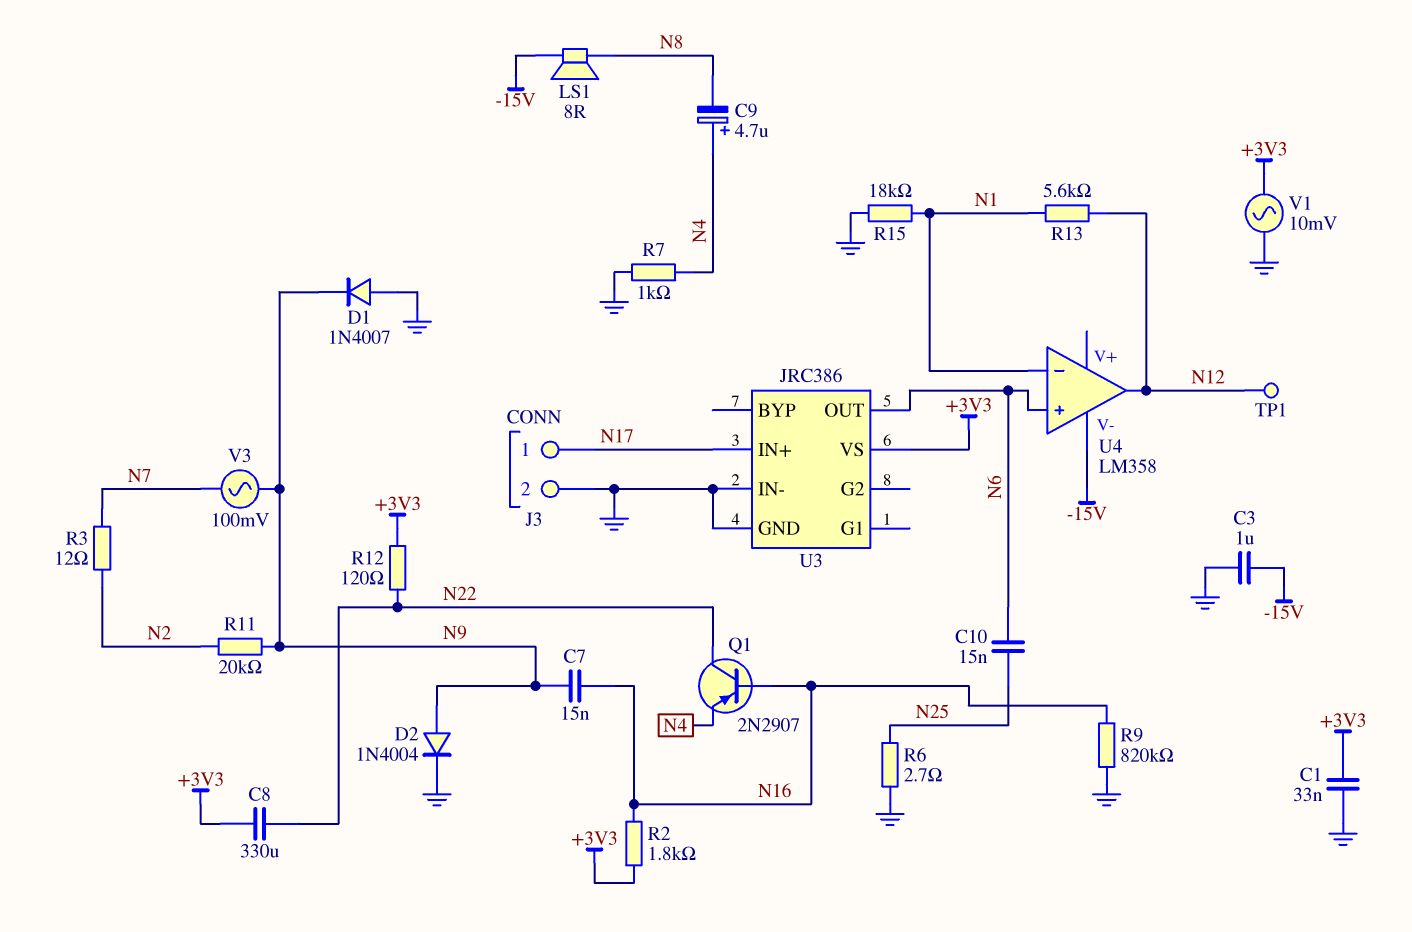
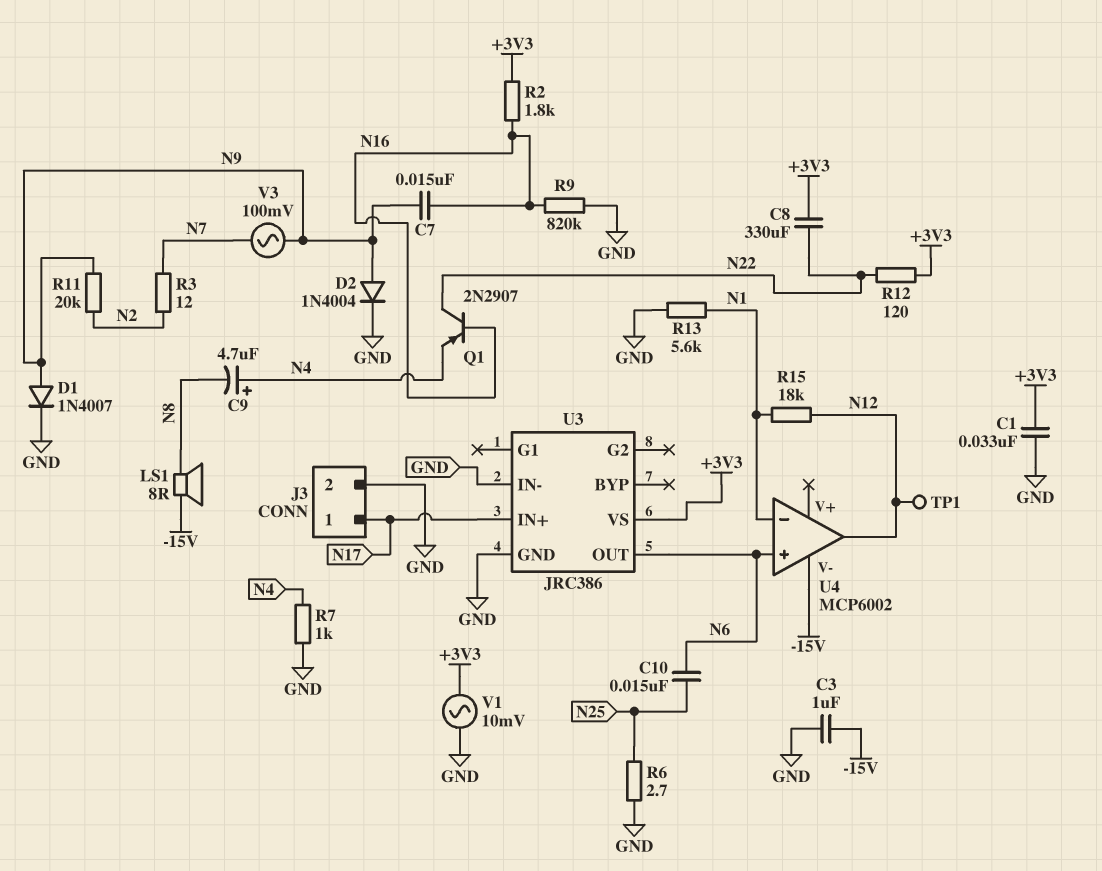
D1: diode 1N4007 (A GND, K N9) -> diode 1N4007 (A N9, K GND)
R13: 5.6k (N1, N12) -> 5.6k (GND, N1)
R15: 18k (GND, N1) -> 18k (N1, N12)
U4: LM358 -> MCP6002

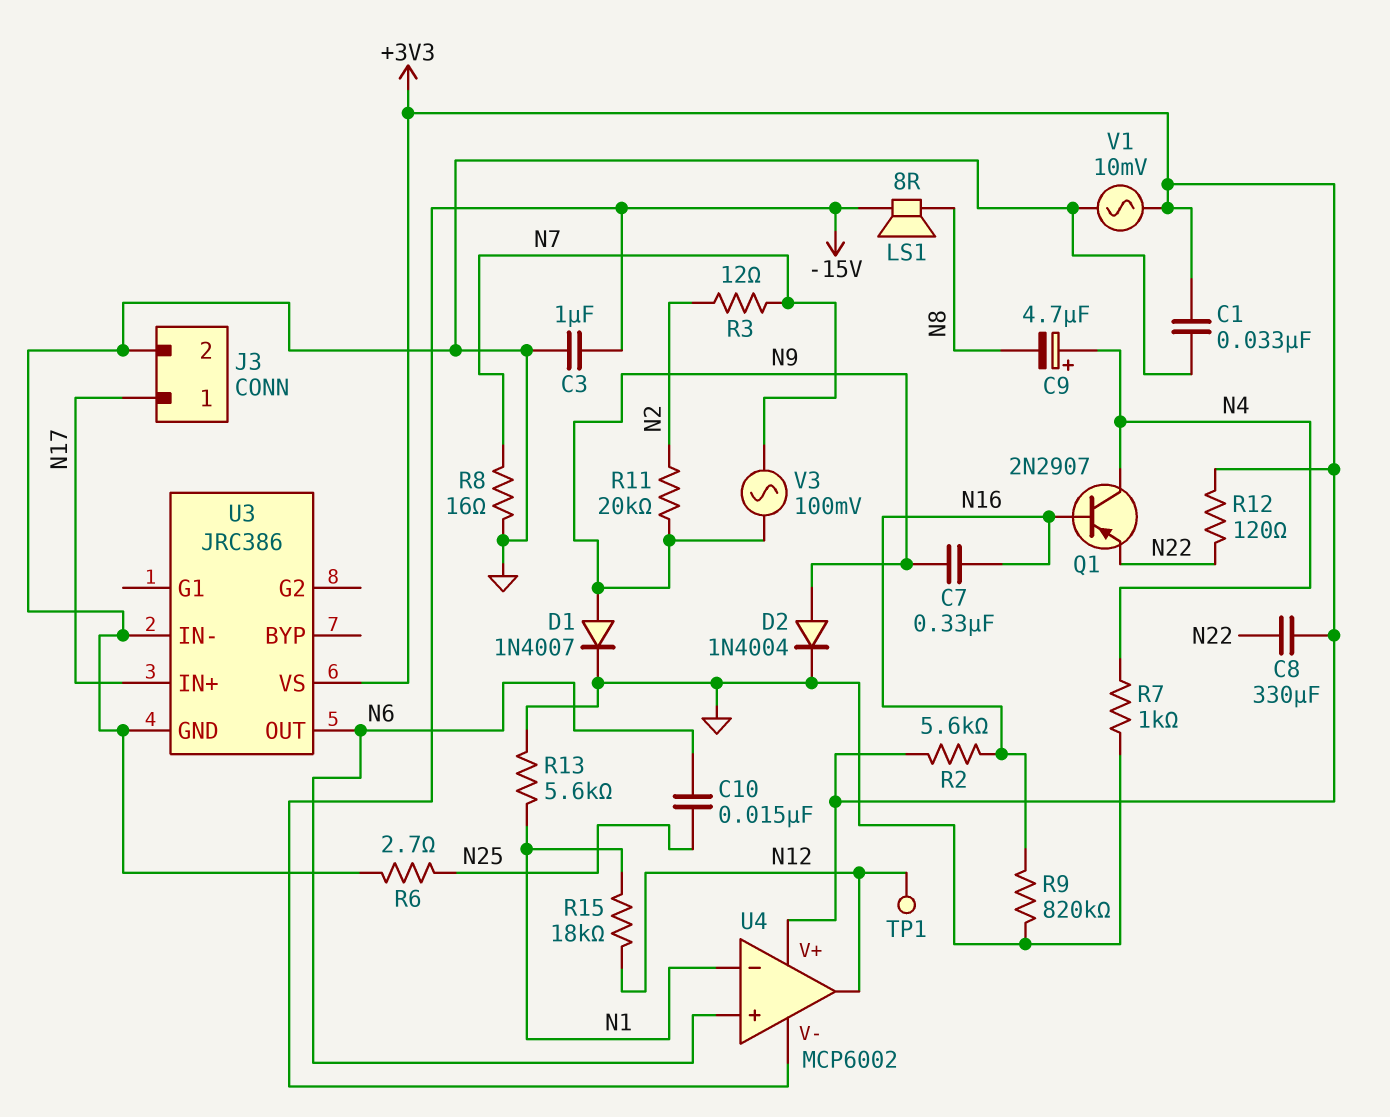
C7: 15nF (N9, N16) -> 330nF (N9, N16)
Q1: PNP 2N2907 (B N16, C N22, E N4) -> PNP 2N2907 (B N16, C N4, E N22)
R2: 1.8k (+3V3, N16) -> 5.6k (+3V3, N16)
R8: none -> 16 (GND, N7)
U4 pin V+: none -> +3V3

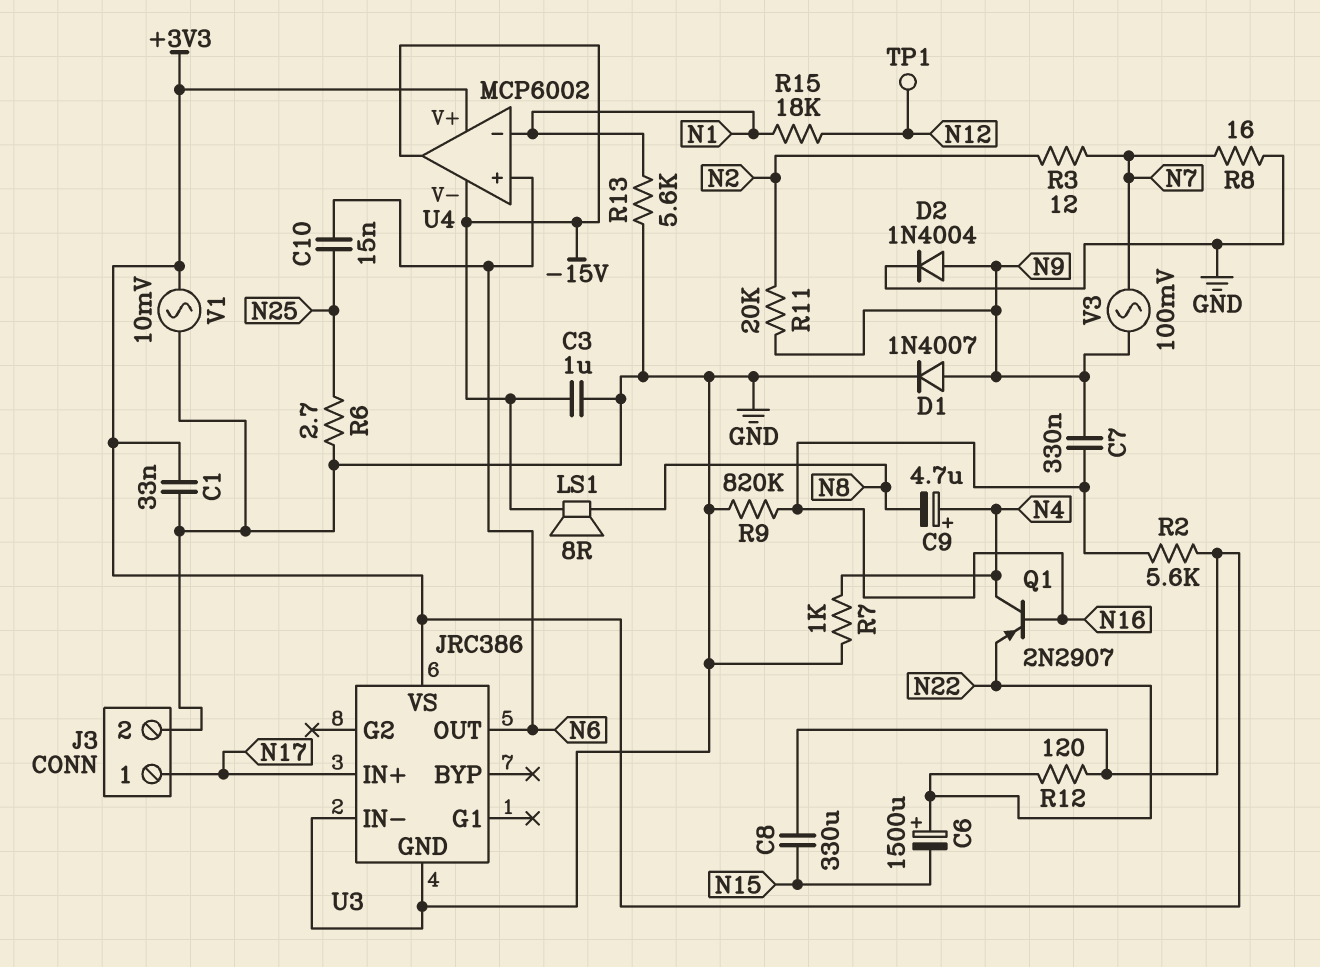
C6: none -> 1500uF (plus N22, minus N15)
C8: 330uF (+3V3, N22) -> 330uF (+3V3, N15)
U4 pin out: N12 -> -15V

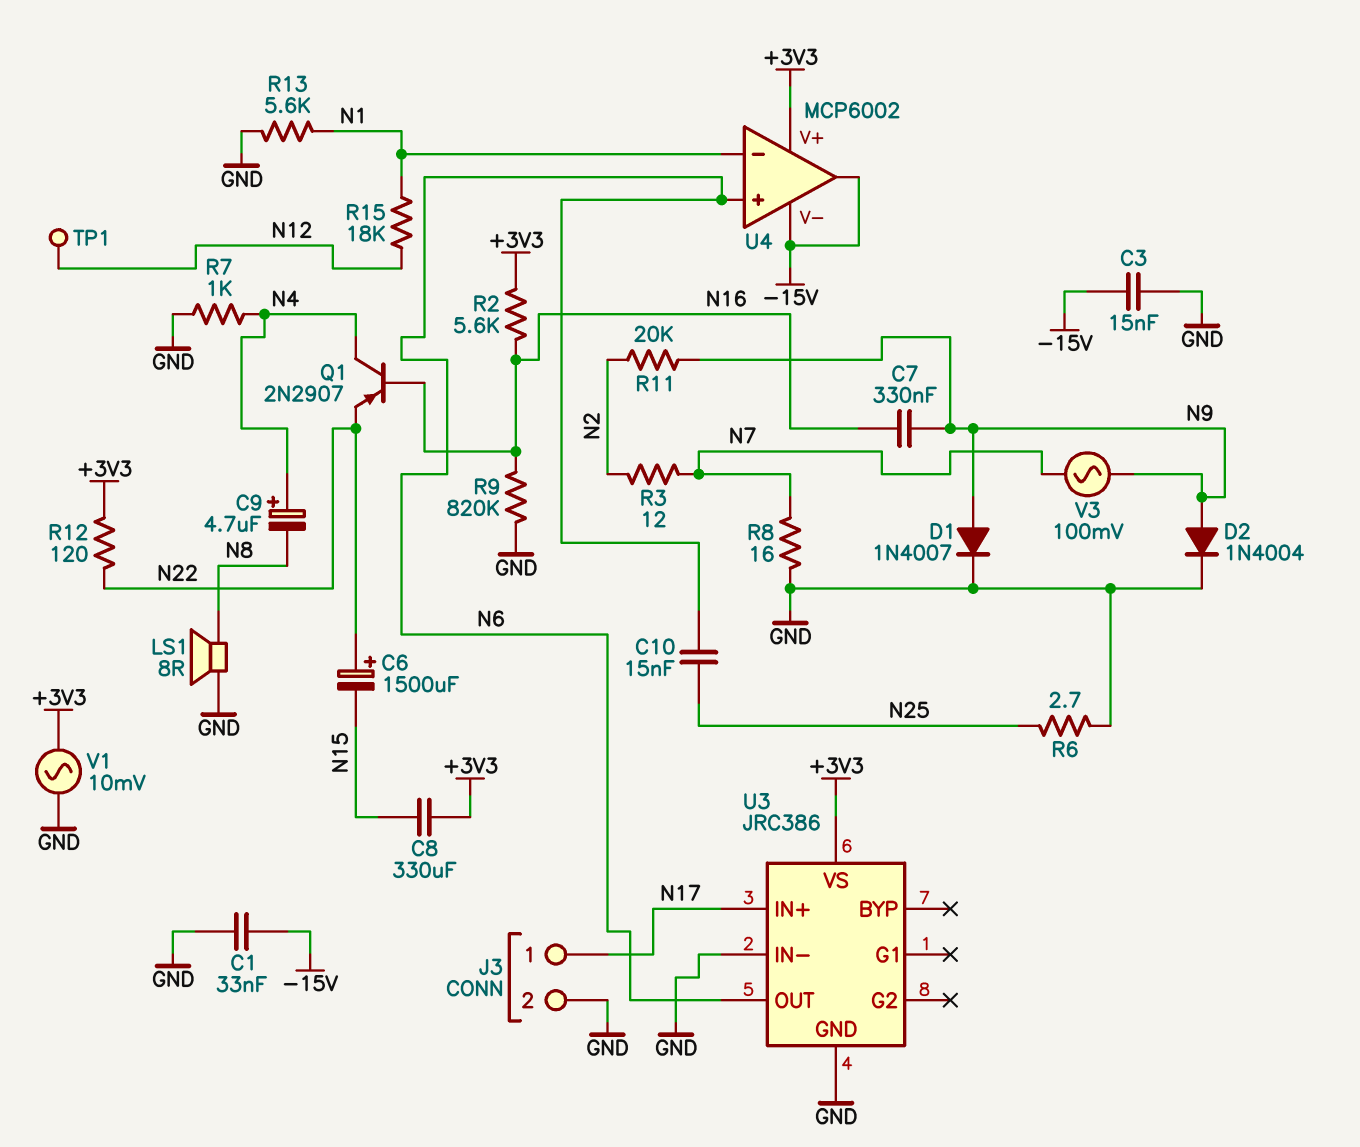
C1: 33nF (+3V3, GND) -> 33nF (-15V, GND)
C3: 1uF (-15V, GND) -> 15nF (-15V, GND)
LS1: speaker 8R (-15V, N8) -> speaker 8R (GND, N8)

